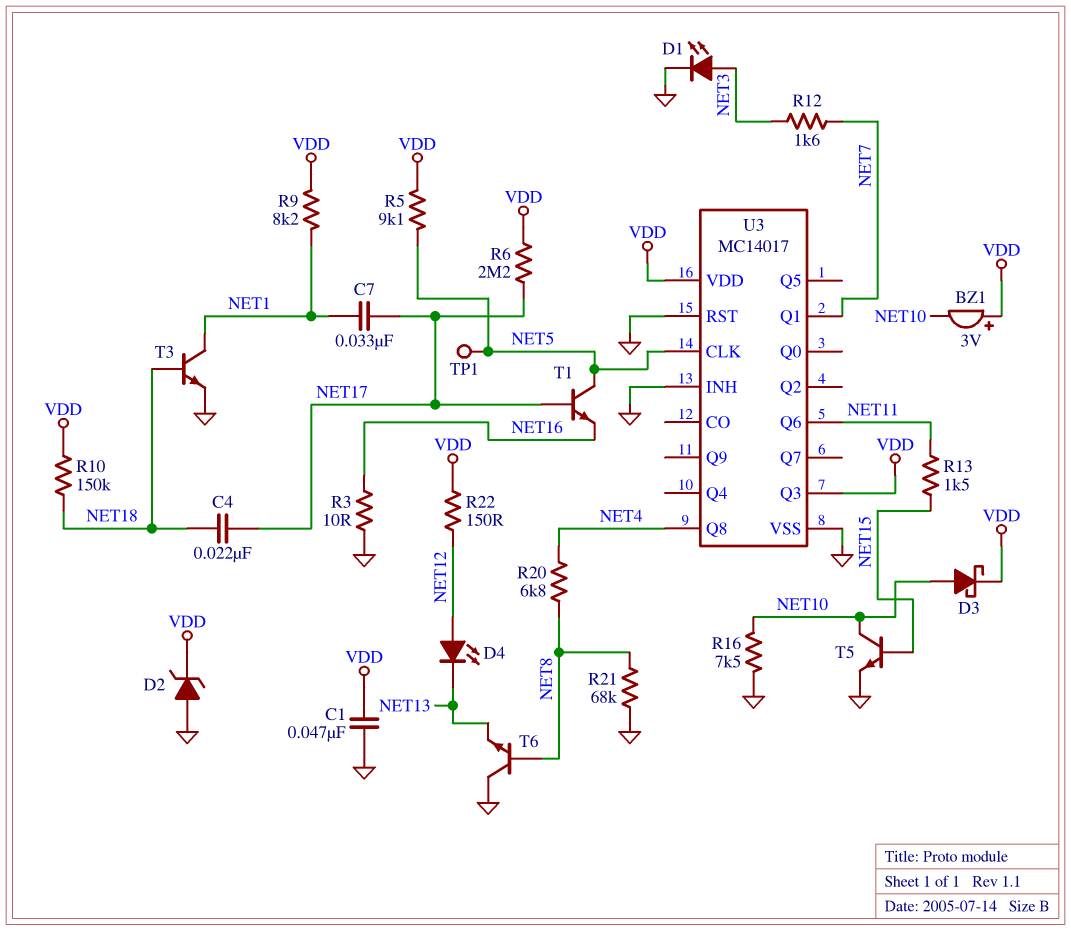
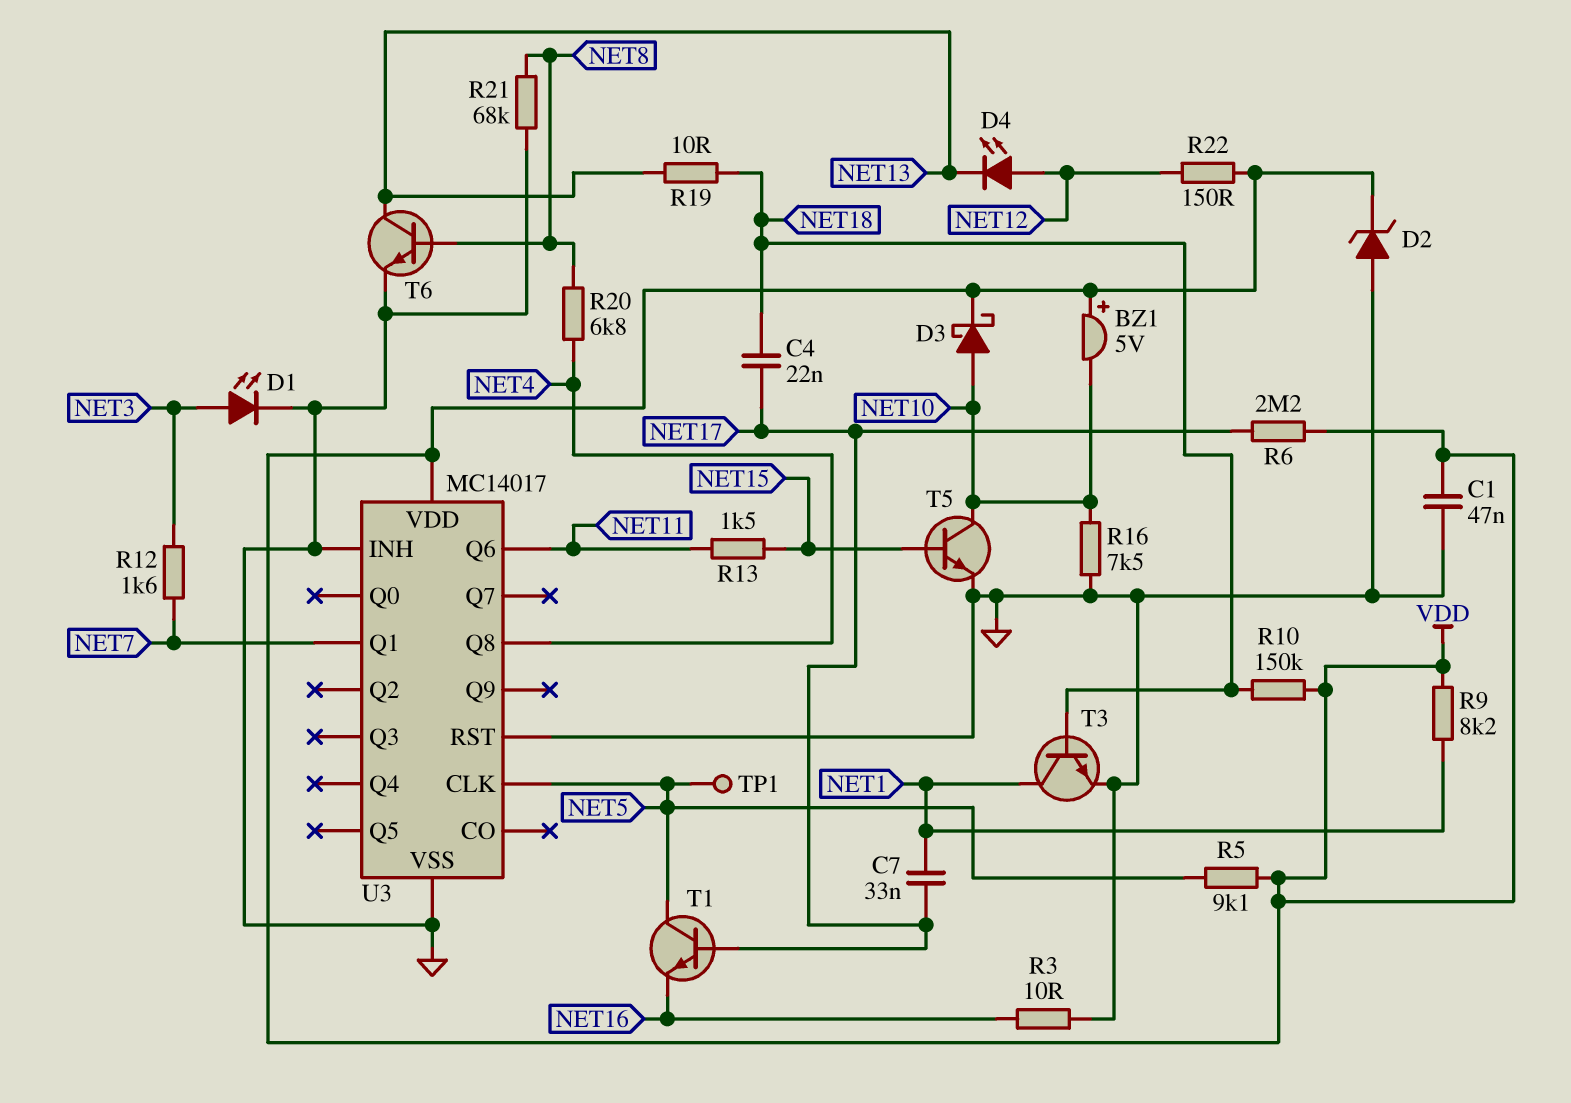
BZ1: buzzer 3V (plus VDD, minus NET10) -> buzzer 5V (plus VDD, minus NET10)
R19: none -> 10 (NET13, NET18)
T6: NPN (B NET8, C GND, E NET13) -> NPN (B NET8, C NET13, E GND)
U3 pin Q3: VDD -> none

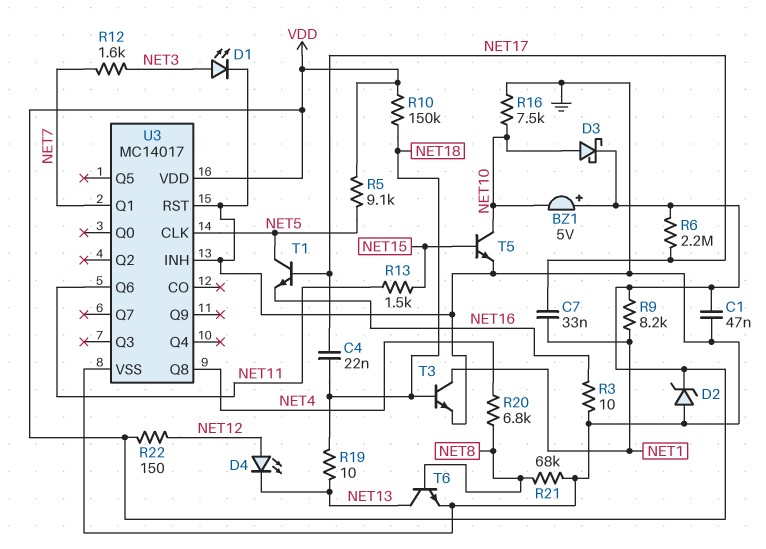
TP1: test point (NET5) -> none

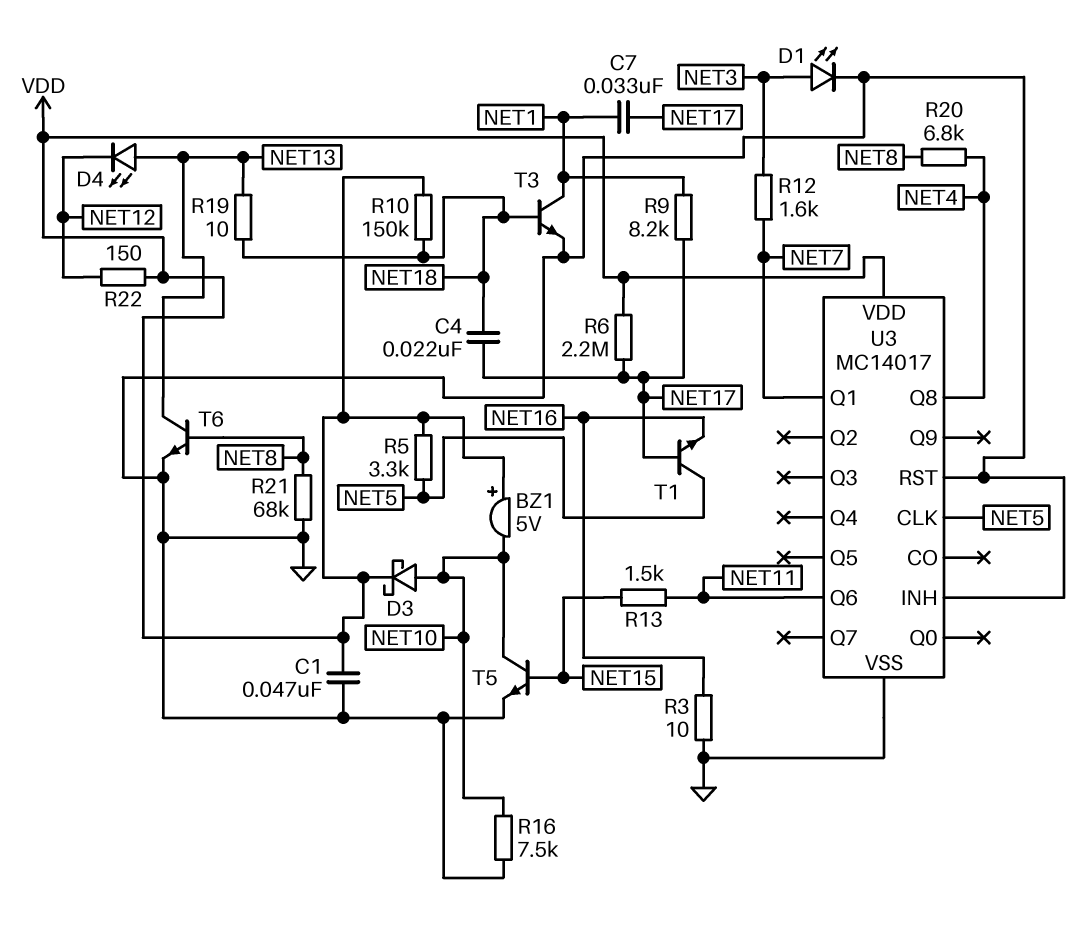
D2: zener (A GND, K VDD) -> none
D4: LED (A NET12, K NET13) -> LED (A NET13, K NET12)
R5: 9.1k (NET5, VDD) -> 3.3k (NET5, VDD)
R9: 8.2k (NET1, VDD) -> 8.2k (NET1, NET17)

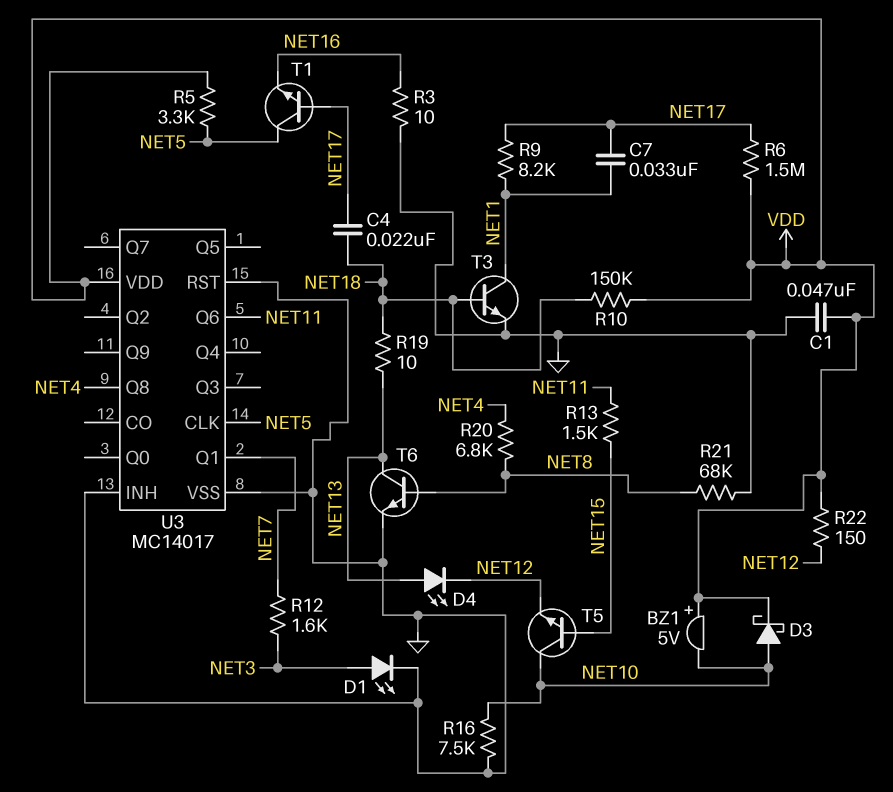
R6: 2.2M (NET17, VDD) -> 1.5M (NET17, VDD)
T5: NPN (B NET15, C NET10, E GND) -> NPN (B NET15, C NET10, E NET12)

